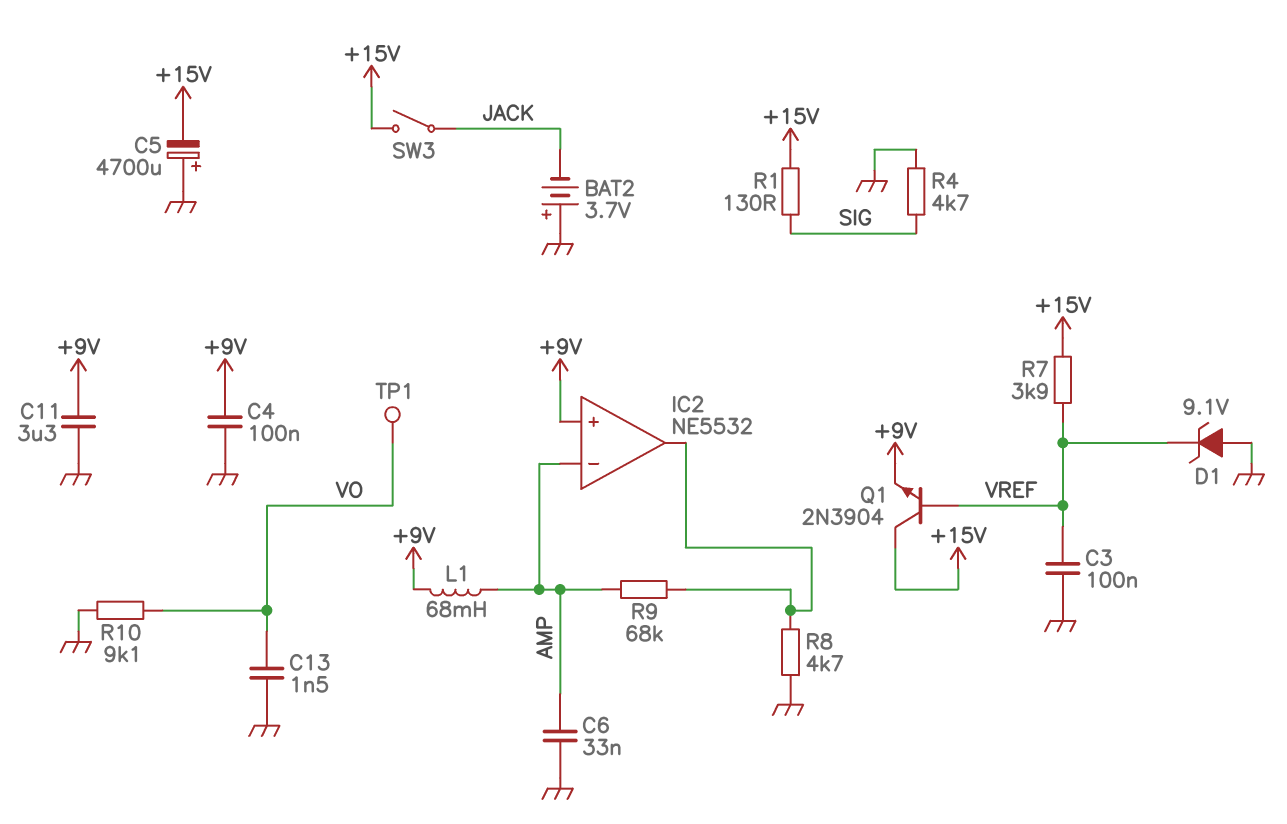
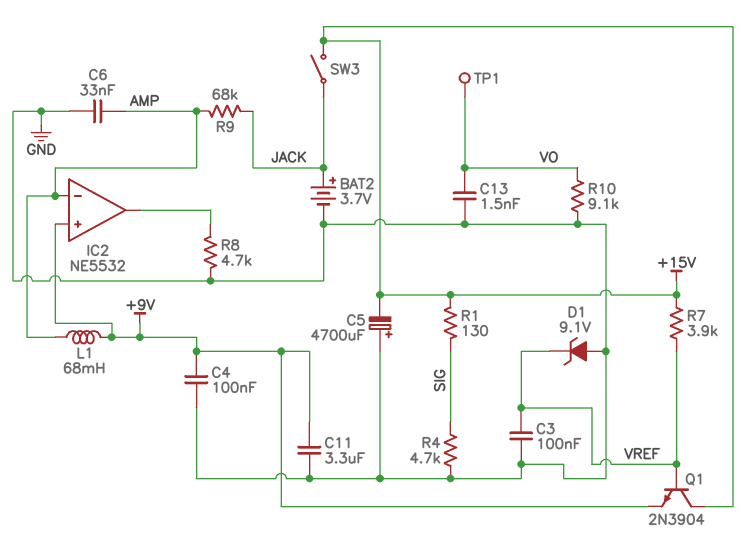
BAT2: 3.7V (plus GND, minus JACK) -> 3.7V (plus JACK, minus GND)
R9: 68k (AMP, IC2/out) -> 68k (AMP, JACK)

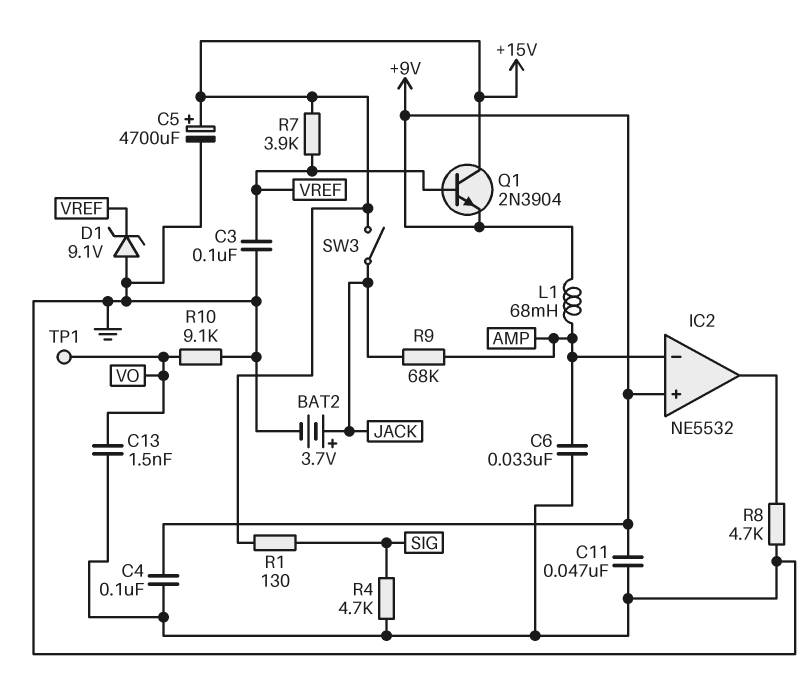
C5: 4700uF (plus GND, minus +15V) -> 4700uF (plus +15V, minus GND)
C11: 3.3uF (+9V, GND) -> 47nF (+9V, GND)

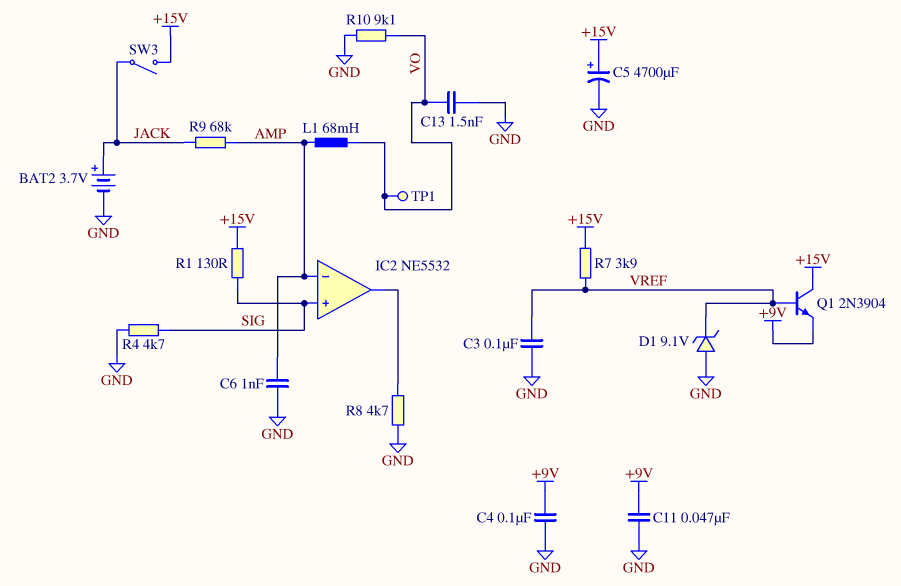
C6: 33nF (AMP, GND) -> 1nF (AMP, GND)
IC2 pin in+: +9V -> SIG
L1: 68mH (+9V, AMP) -> 68mH (AMP, VO)

